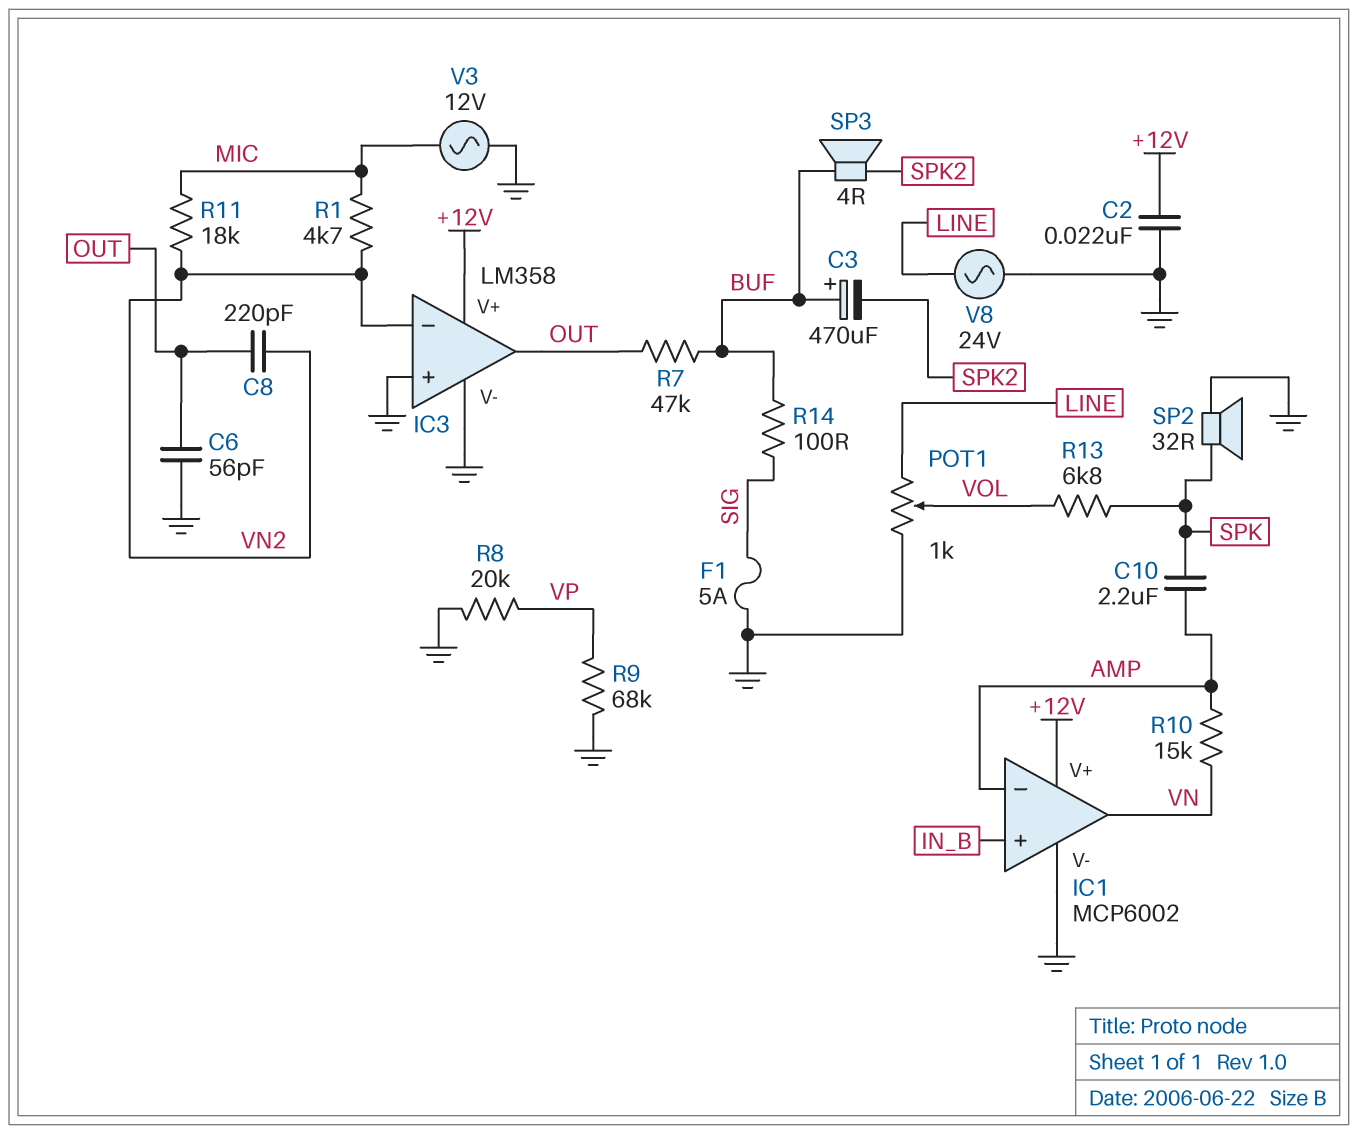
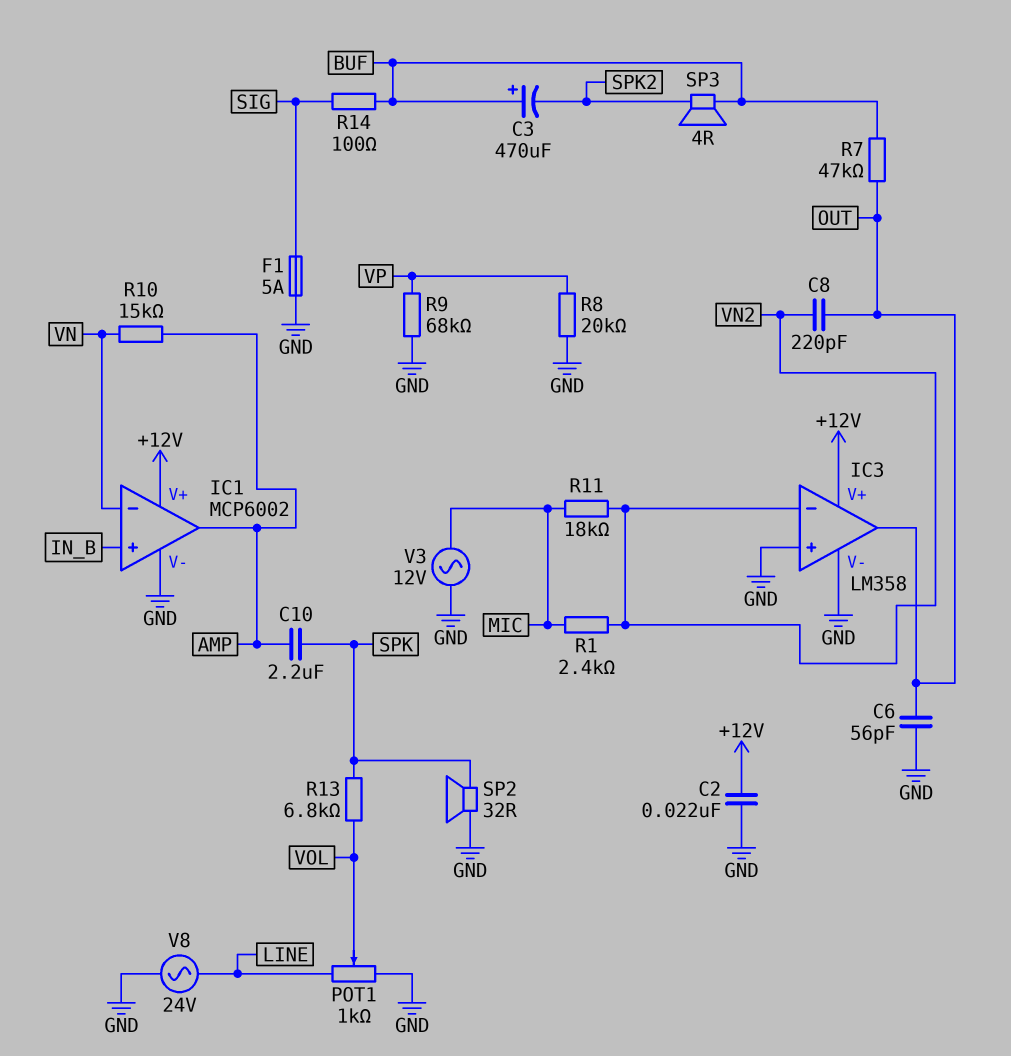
IC1 pin in-: AMP -> VN
IC1 pin out: VN -> AMP
R1: 4.7k (MIC, VN2) -> 2.4k (MIC, VN2)

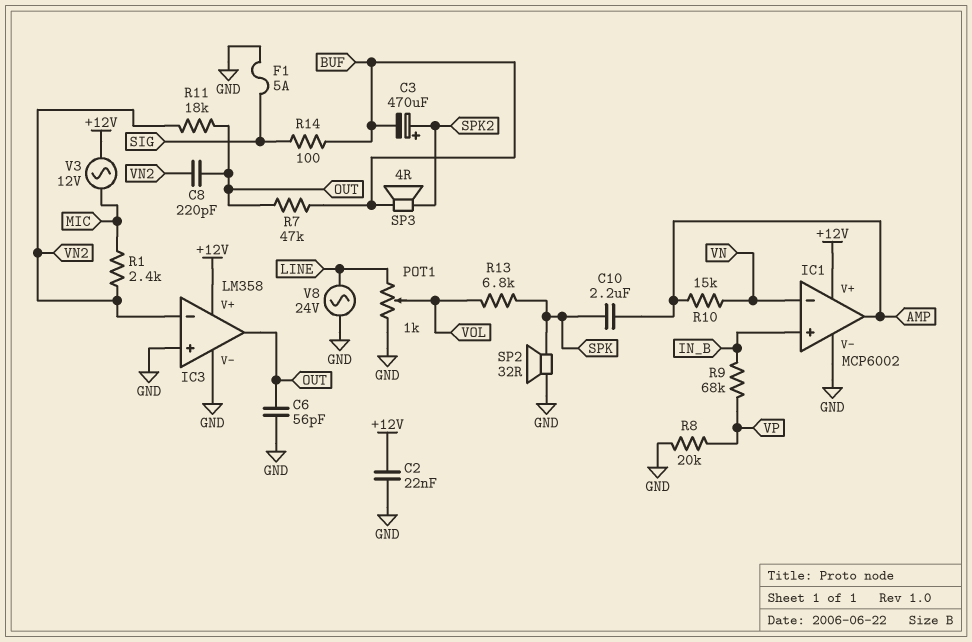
C3: 470uF (plus BUF, minus SPK2) -> 470uF (plus SPK2, minus BUF)
R9: 68k (GND, VP) -> 68k (IN_B, VP)
R11: 18k (MIC, VN2) -> 18k (OUT, VN2)
V3: AC 12V (GND, MIC) -> AC 12V (+12V, MIC)

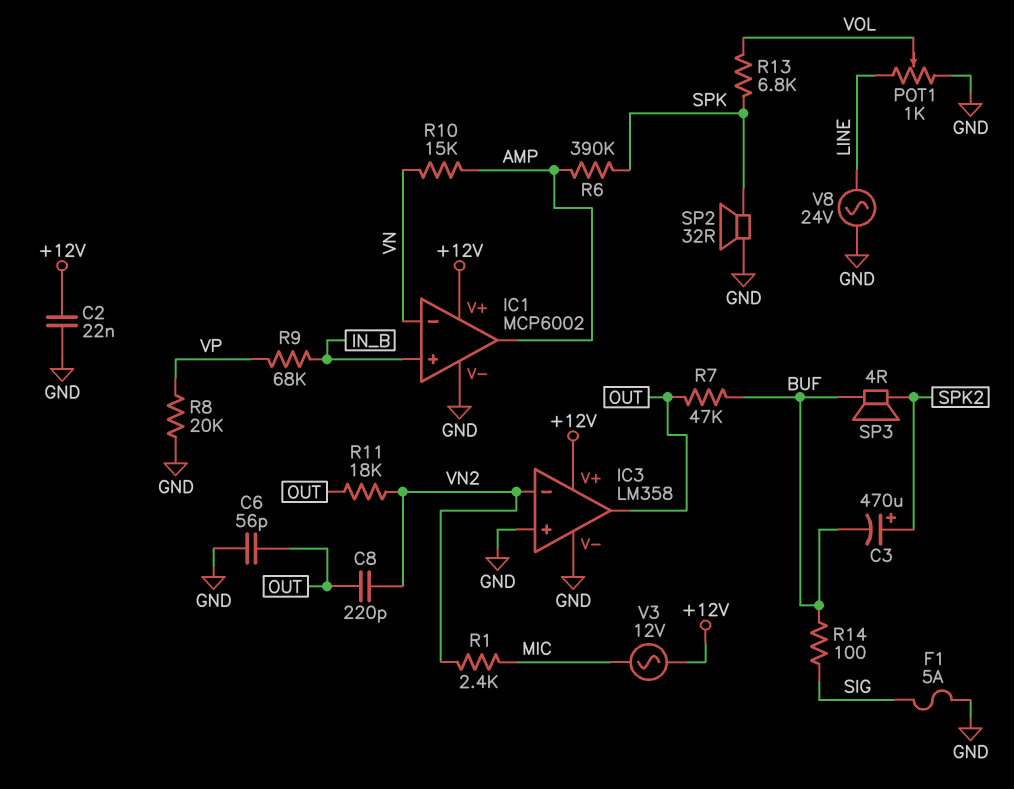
C10: 2.2uF (AMP, SPK) -> none
R6: none -> 390k (AMP, SPK)

